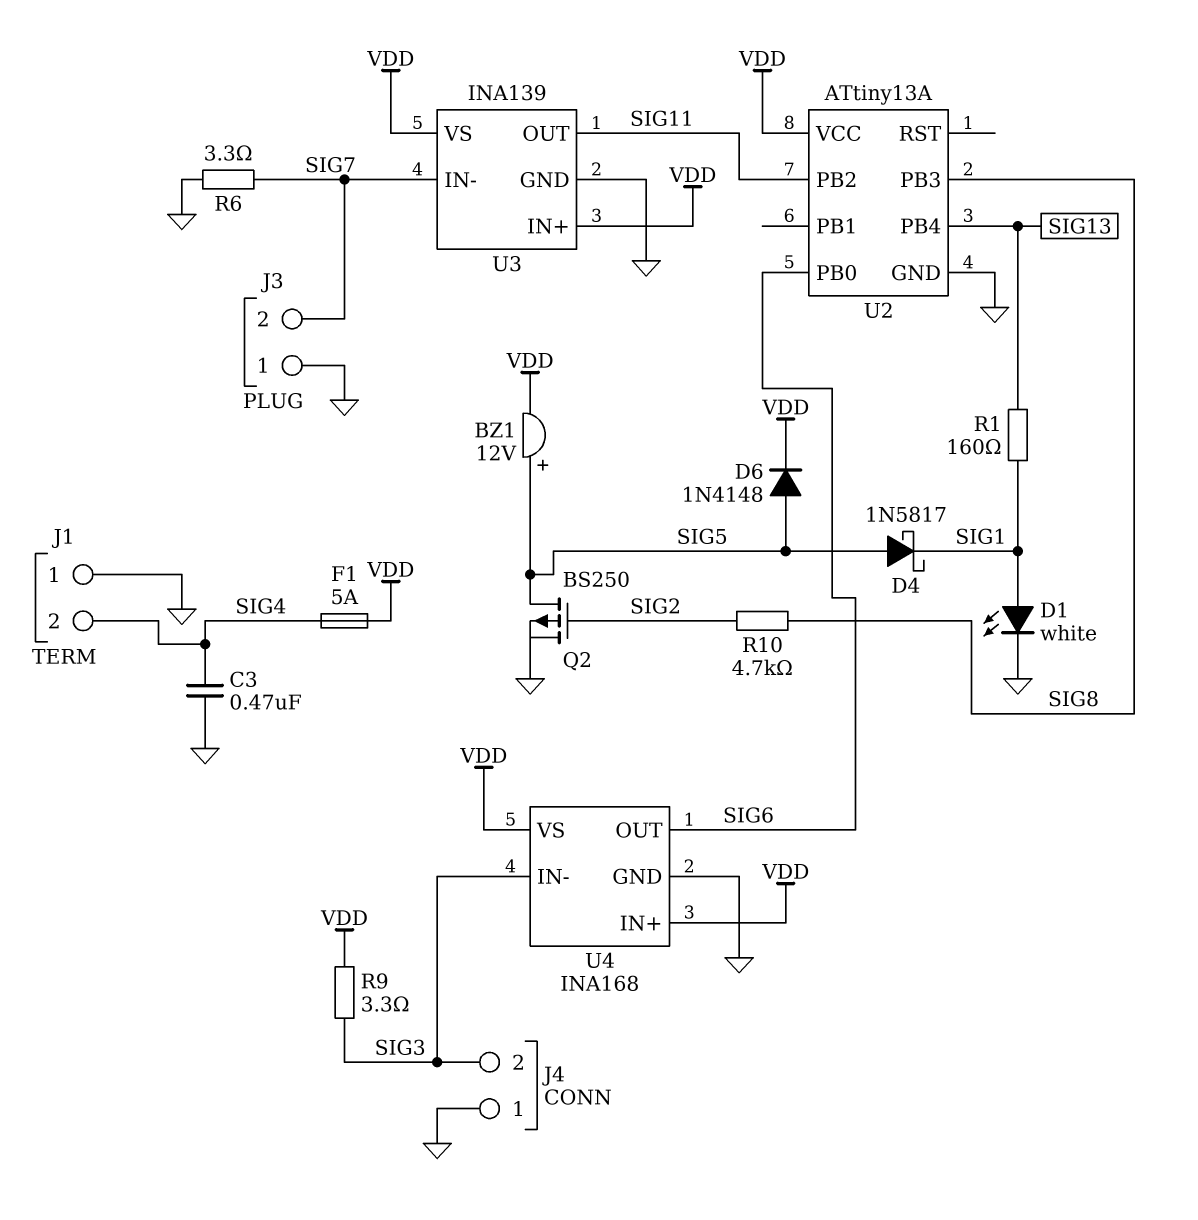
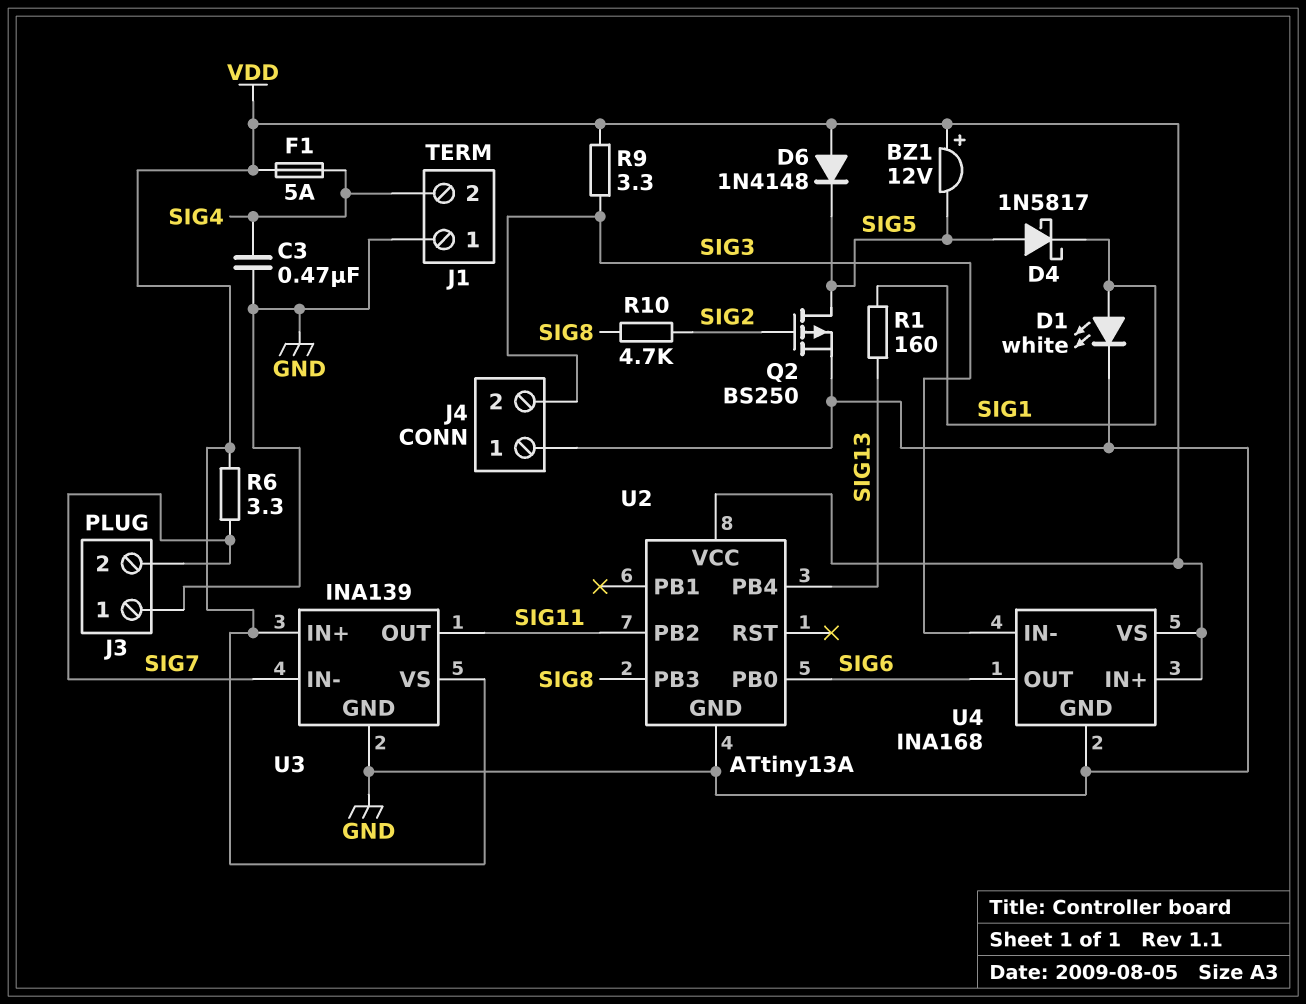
BZ1: buzzer 12V (plus SIG5, minus VDD) -> buzzer 12V (plus VDD, minus SIG5)
D6: diode 1N4148 (A SIG5, K VDD) -> diode 1N4148 (A VDD, K SIG5)
R6: 3.3 (GND, SIG7) -> 3.3 (SIG7, VDD)

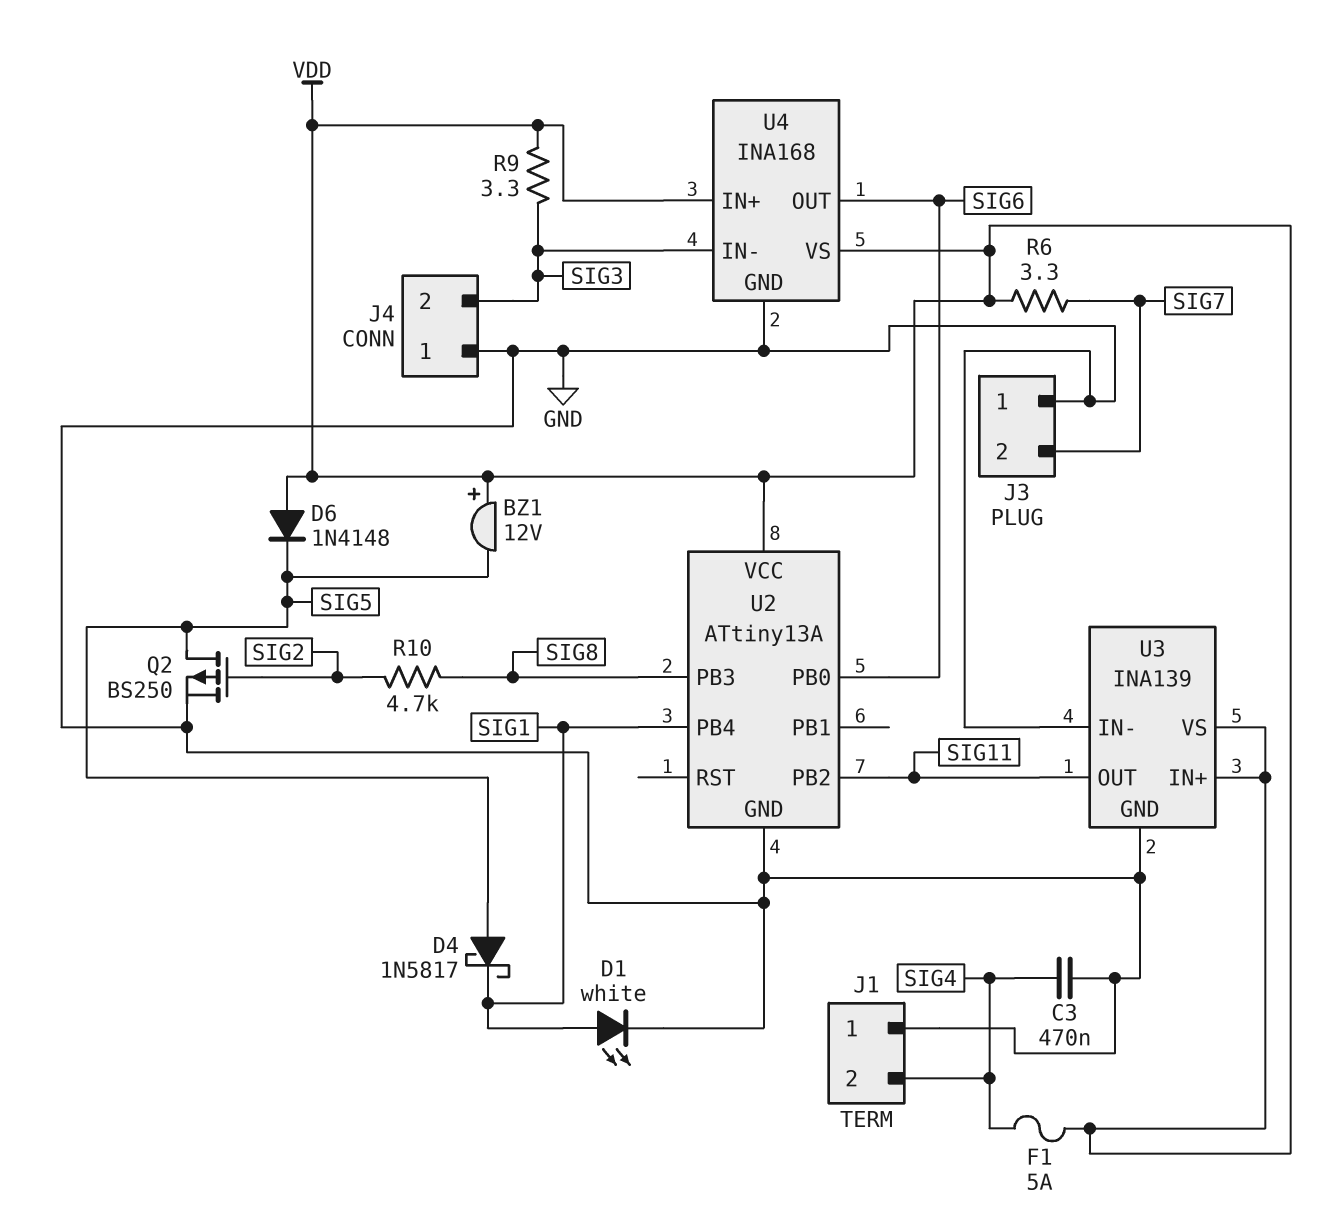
R1: 160 (SIG1, SIG13) -> none
U2 pin PB4: SIG13 -> SIG1
U3 pin IN-: SIG7 -> GND

